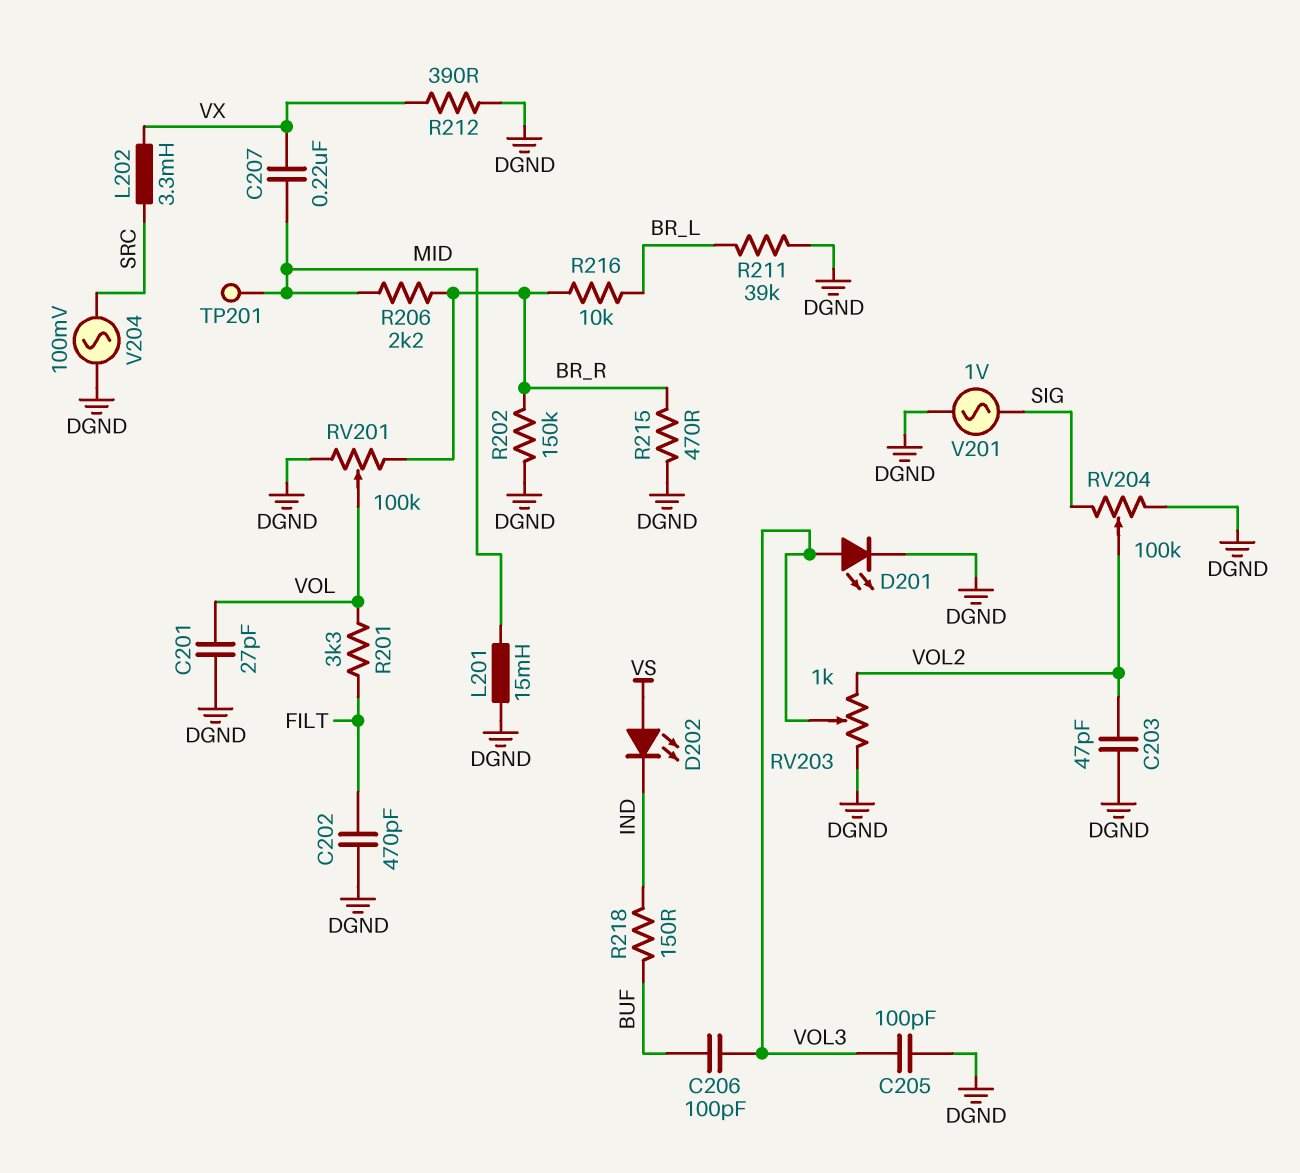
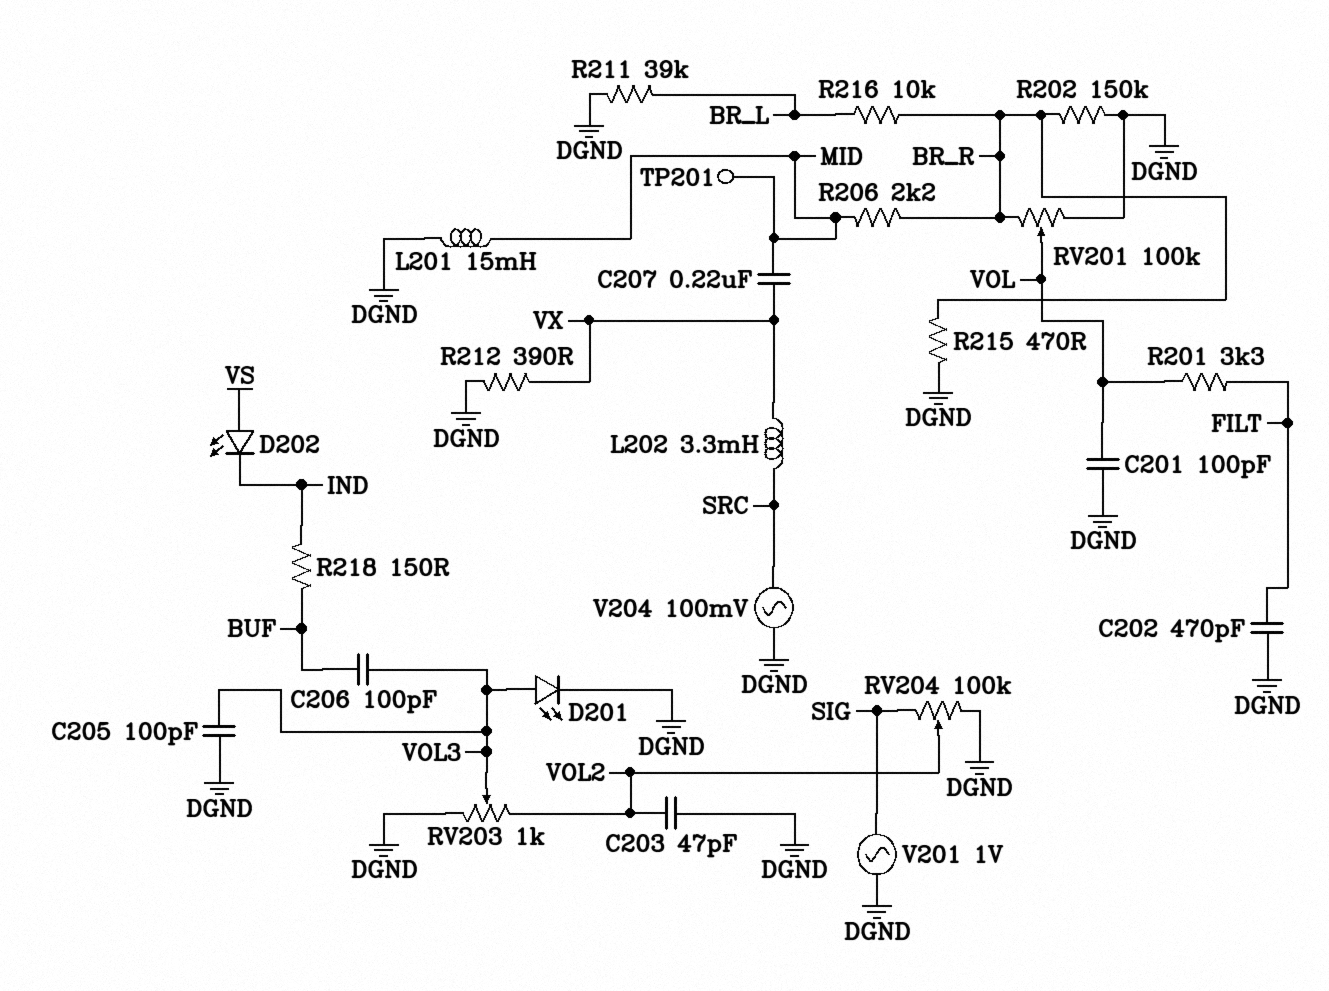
C201: 27pF (DGND, VOL) -> 100pF (DGND, VOL)

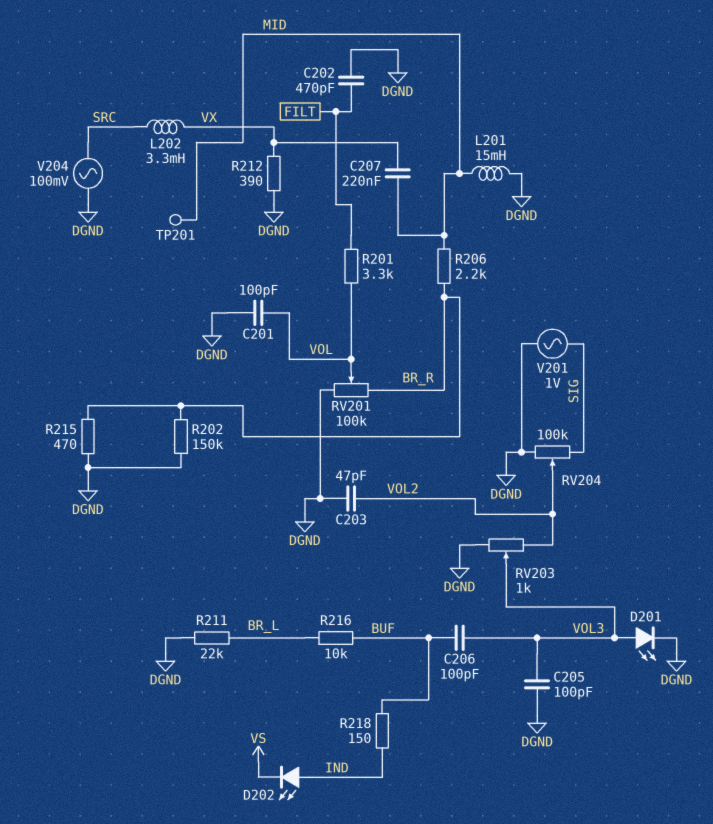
D202: LED (A VS, K IND) -> LED (A IND, K VS)
R211: 39k (BR_L, DGND) -> 22k (BR_L, DGND)
R216: 10k (BR_L, BR_R) -> 10k (BR_L, BUF)

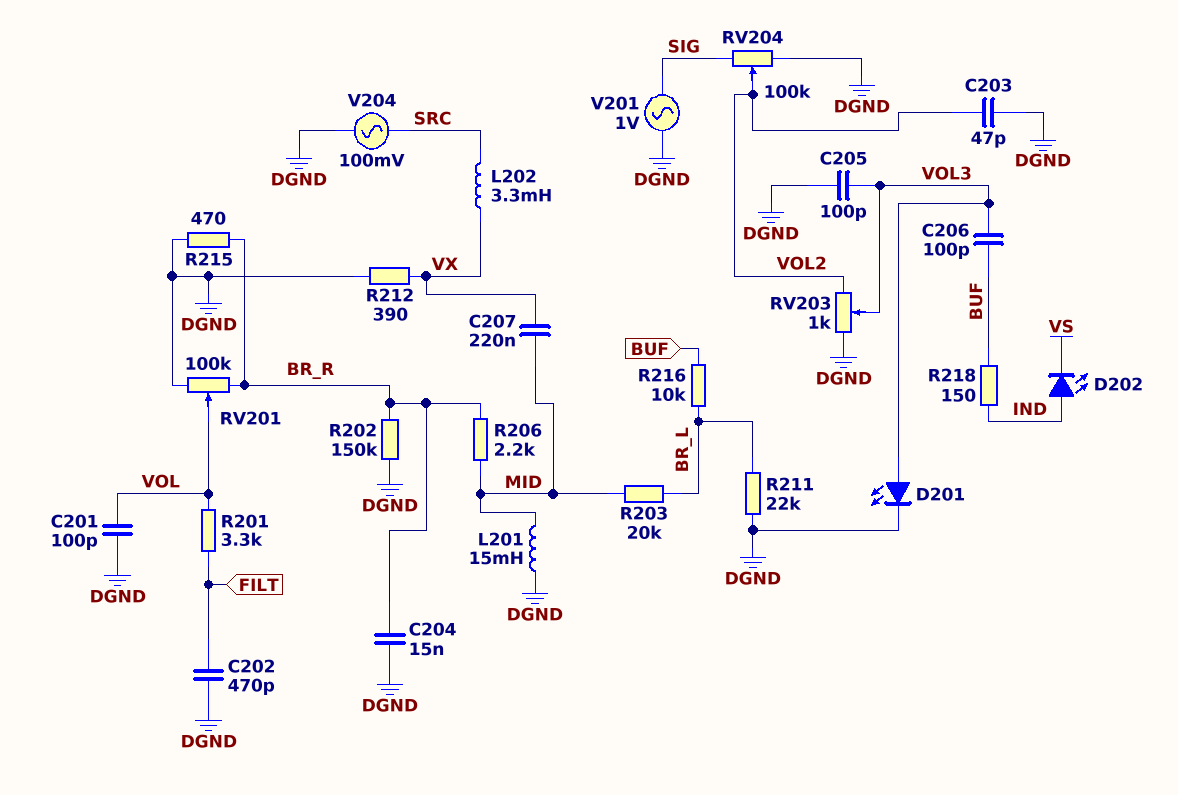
C204: none -> 15nF (BR_R, DGND)
R203: none -> 20k (BR_L, MID)
TP201: test point (MID) -> none

